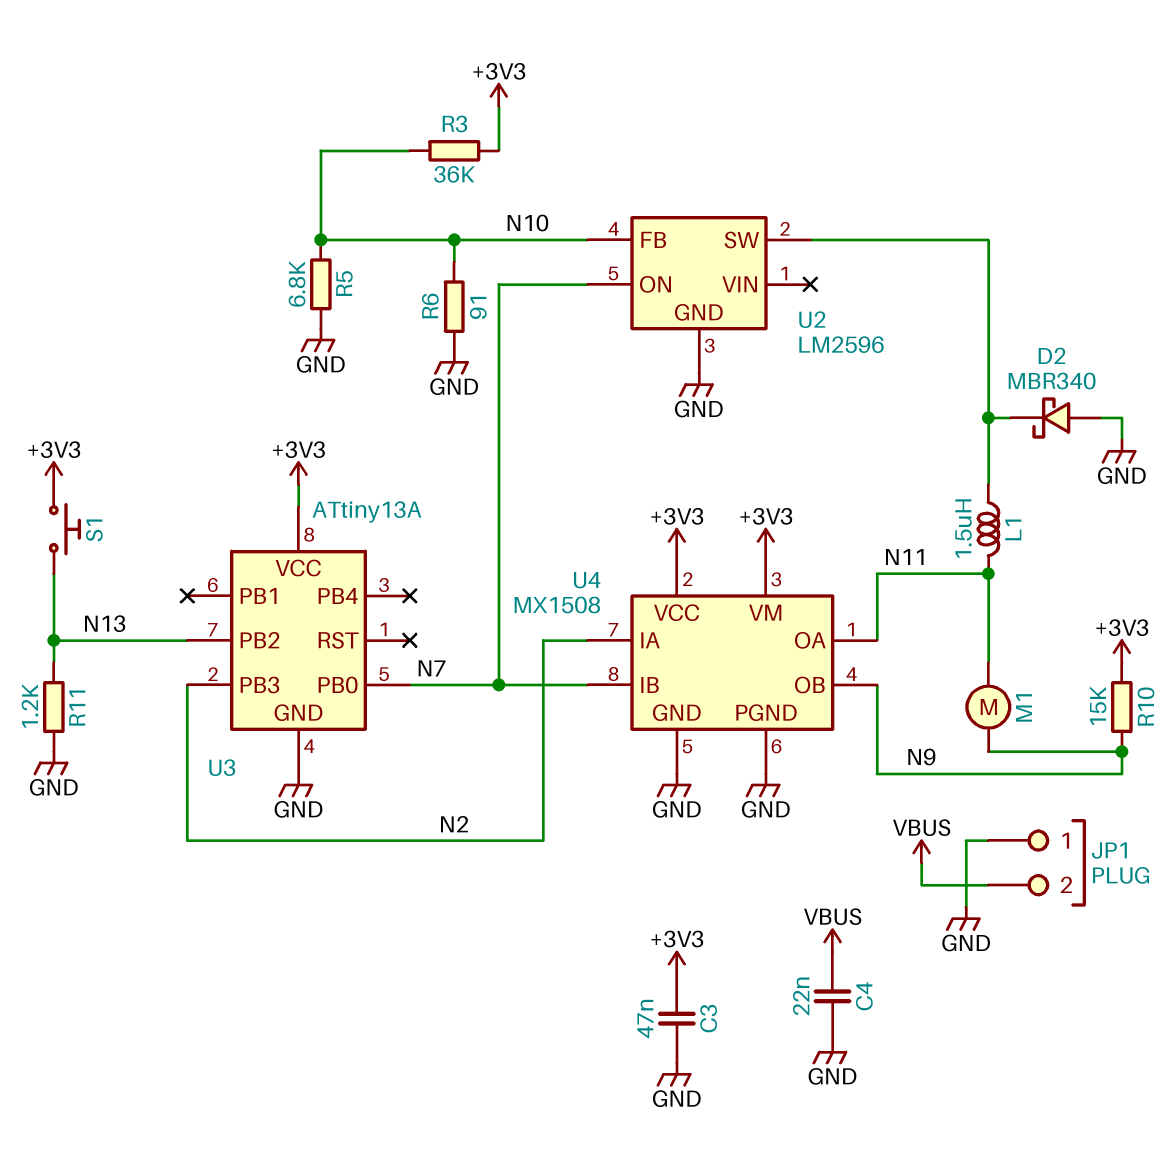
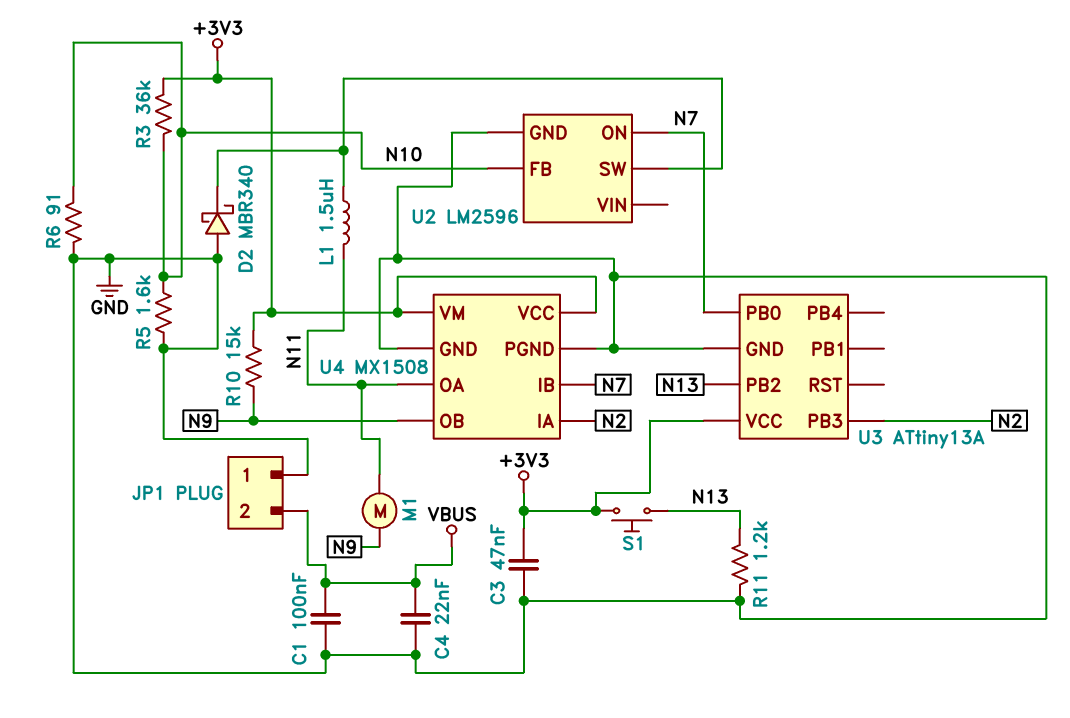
C1: none -> 100nF (GND, VBUS)
R5: 6.8k (GND, N10) -> 1.6k (GND, N10)

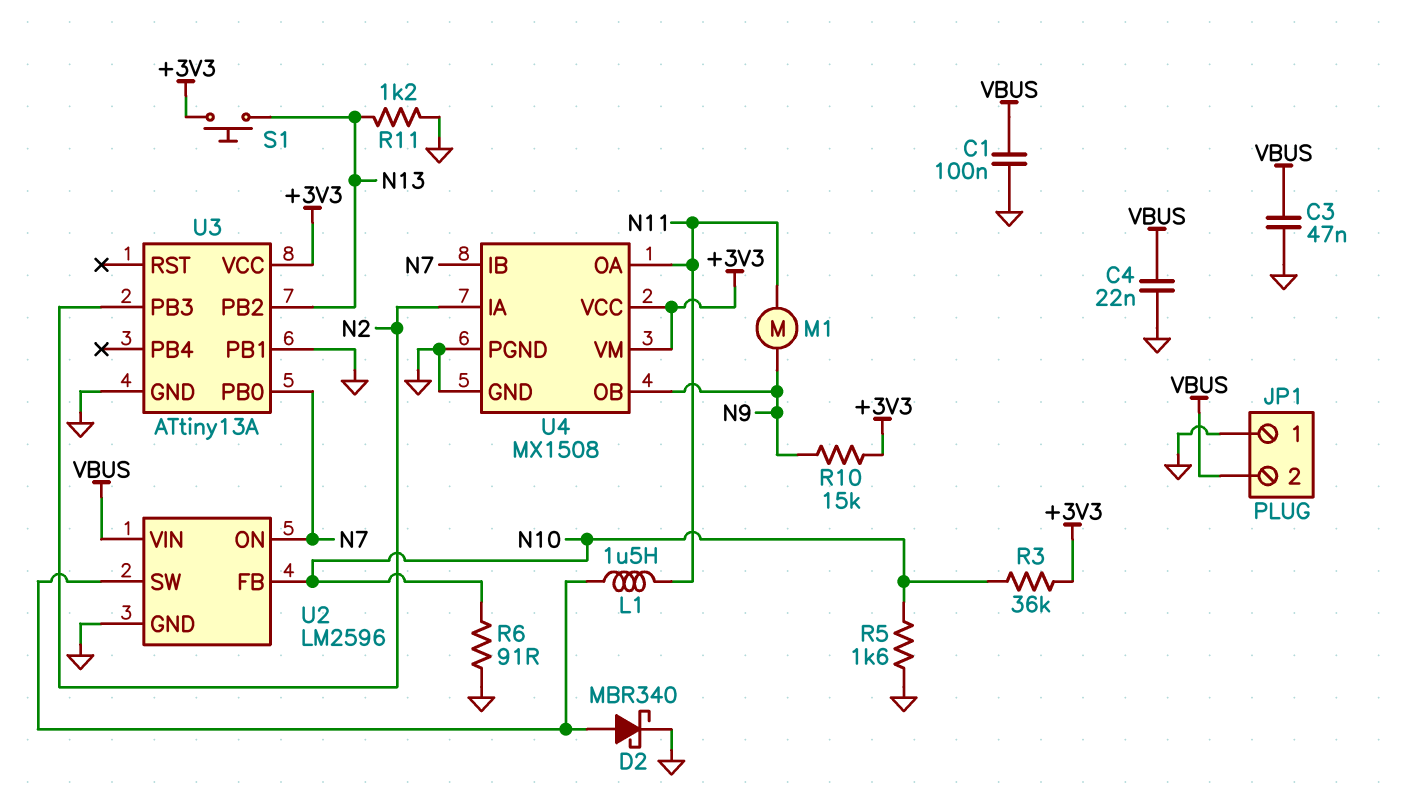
C3: 47nF (+3V3, GND) -> 47nF (GND, VBUS)
D2: schottky MBR340 (A GND, K U2/SW) -> schottky MBR340 (A U2/SW, K GND)
U2 pin VIN: none -> VBUS
U3 pin PB1: none -> GND

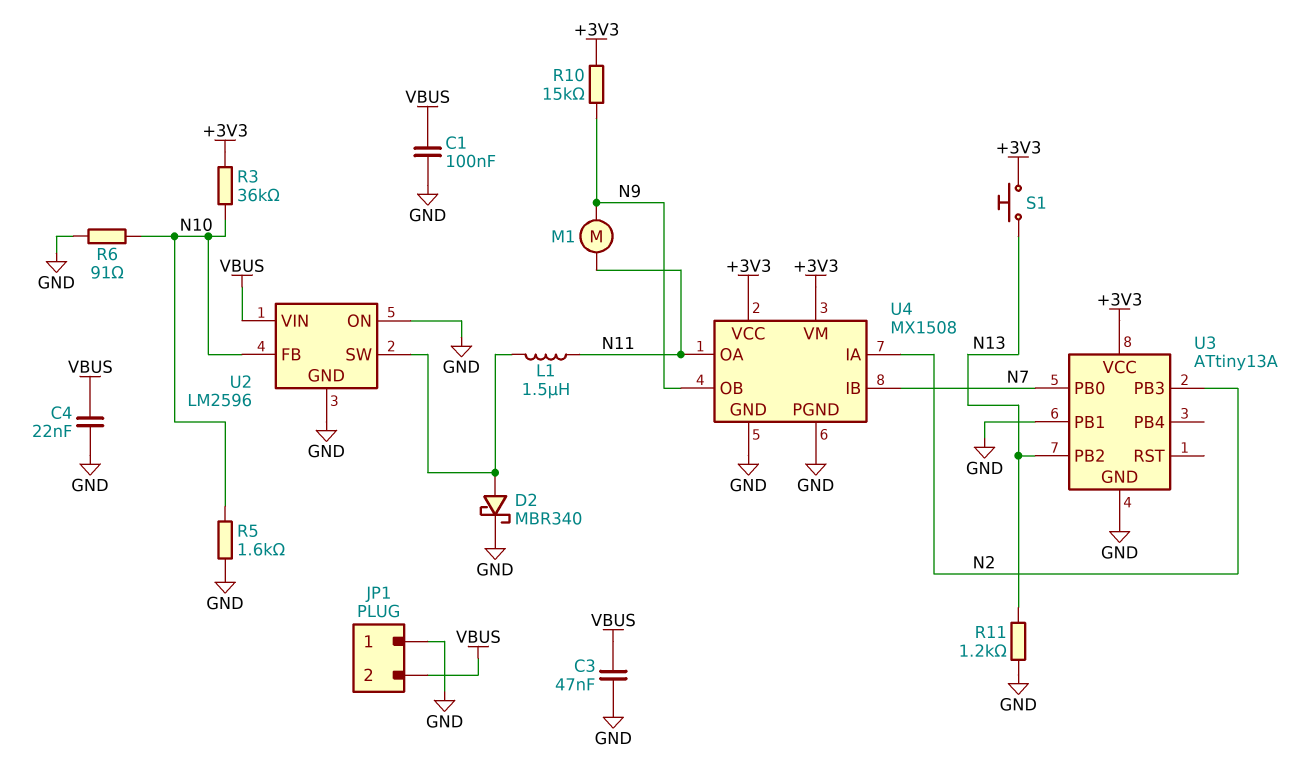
U2 pin ON: N7 -> GND

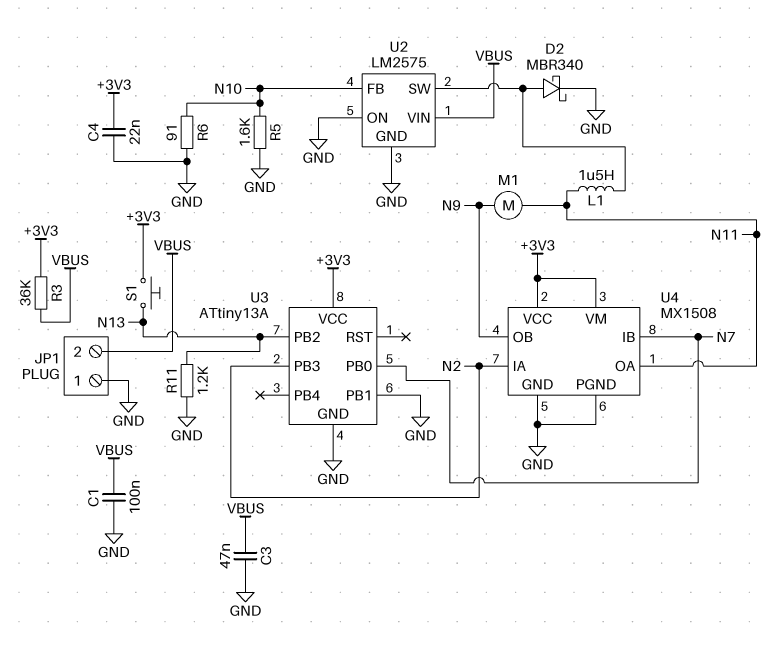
C4: 22nF (GND, VBUS) -> 22nF (+3V3, GND)
R3: 36k (+3V3, N10) -> 36k (+3V3, VBUS)
R10: 15k (+3V3, N9) -> none
U2: LM2596 -> LM2575

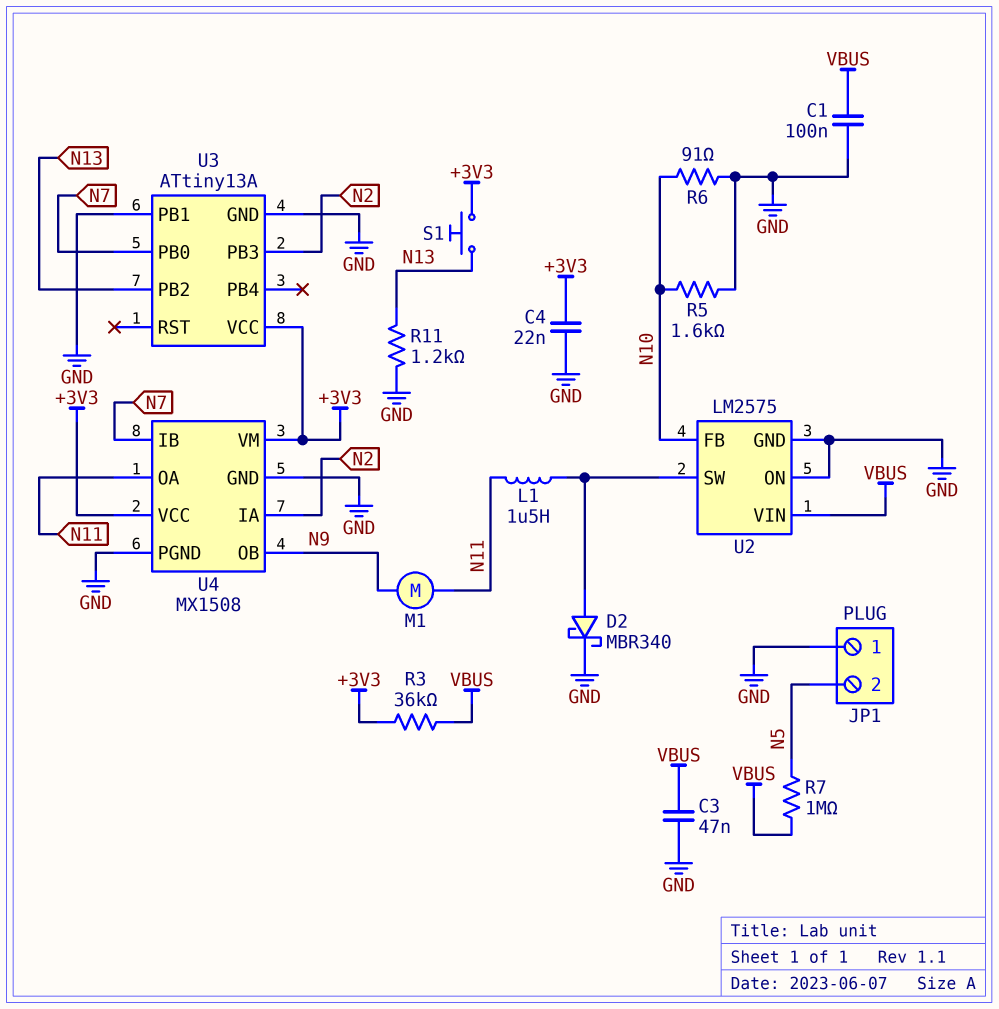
JP1 pin 2: VBUS -> N5
R7: none -> 1M (N5, VBUS)

